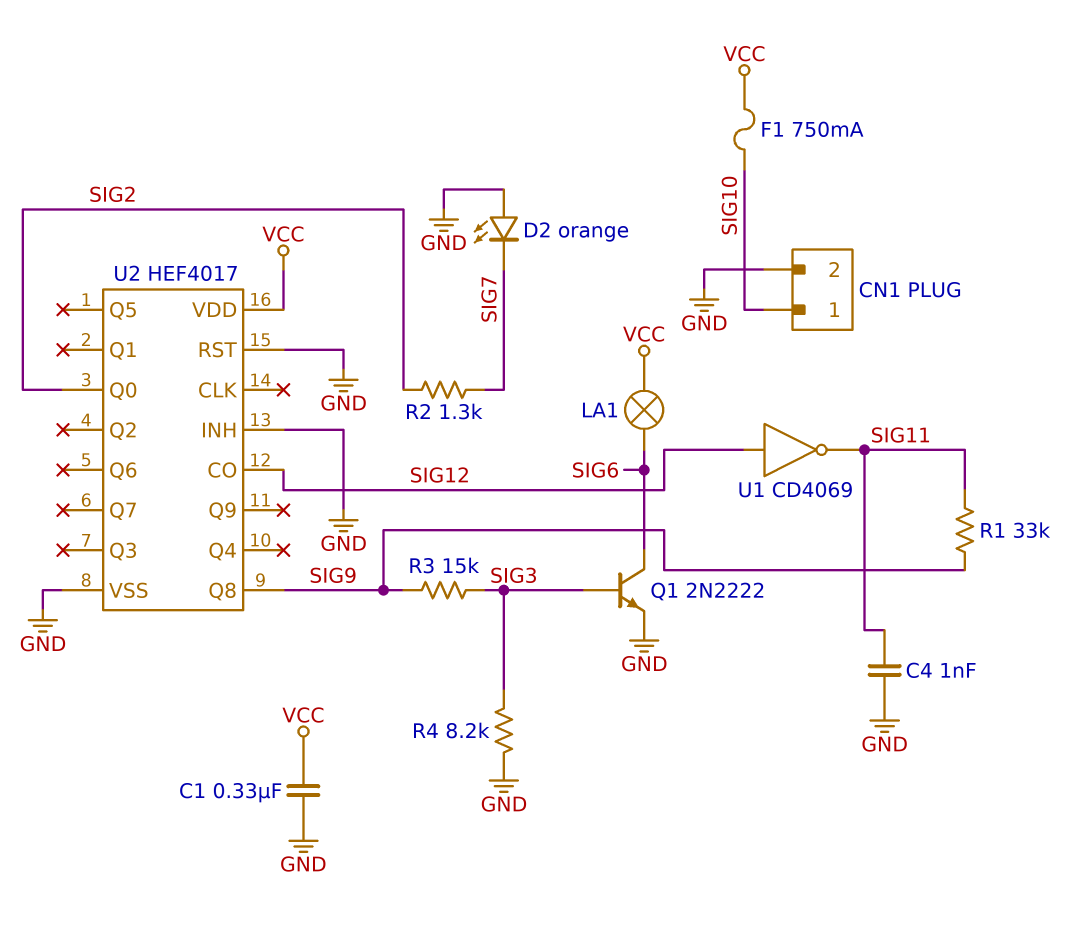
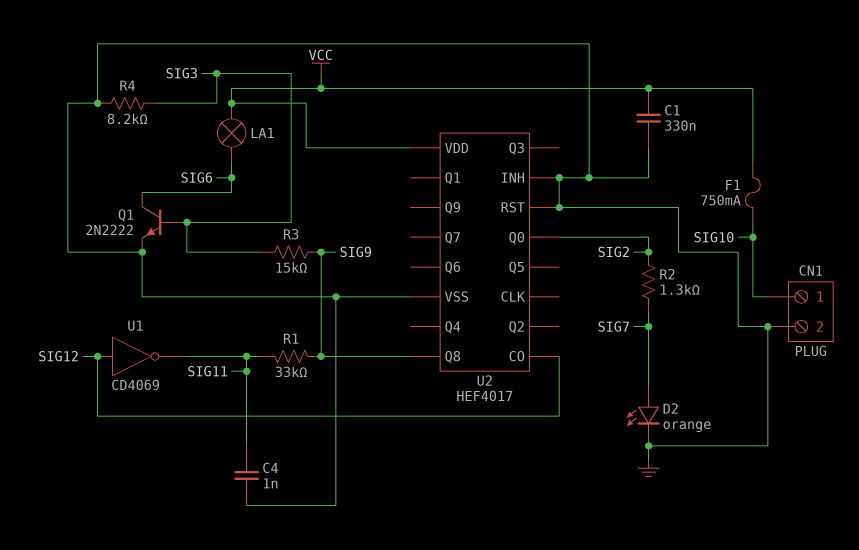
D2: LED orange (A GND, K SIG7) -> LED orange (A SIG7, K GND)

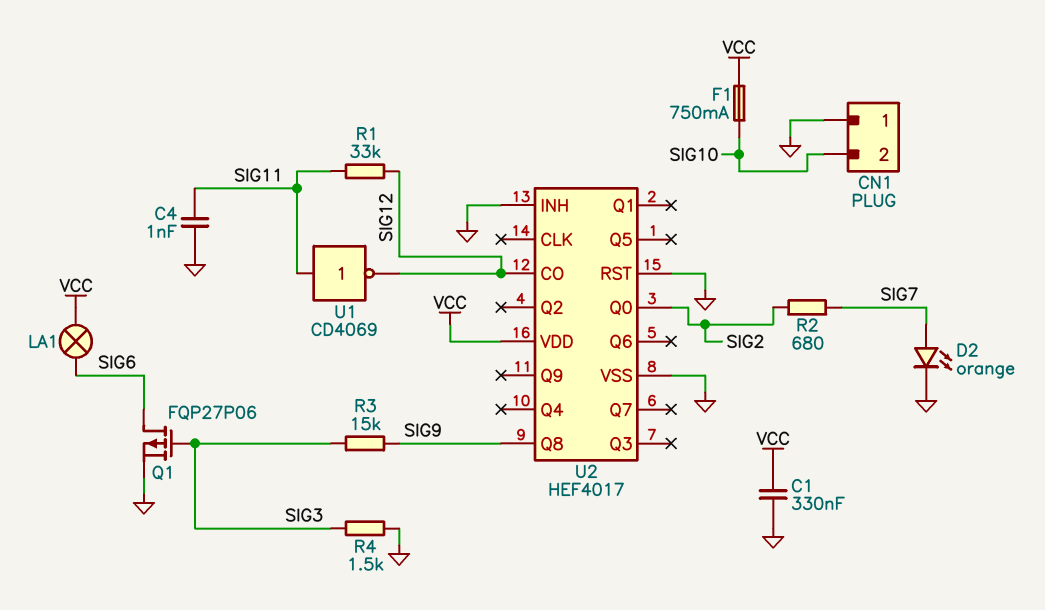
CN1 pin 1: SIG10 -> GND
CN1 pin 2: GND -> SIG10
Q1: NPN 2N2222 (B SIG3, C SIG6, E GND) -> PMOS FQP27P06 (G SIG3, D SIG6, S GND)
R1: 33k (SIG9, SIG11) -> 33k (SIG11, SIG12)
R2: 1.3k (SIG2, SIG7) -> 680 (SIG2, SIG7)
R4: 8.2k (GND, SIG3) -> 1.5k (GND, SIG3)
U1: NOT CD4069 (in SIG12, out SIG11) -> NOT CD4069 (in SIG11, out SIG12)

